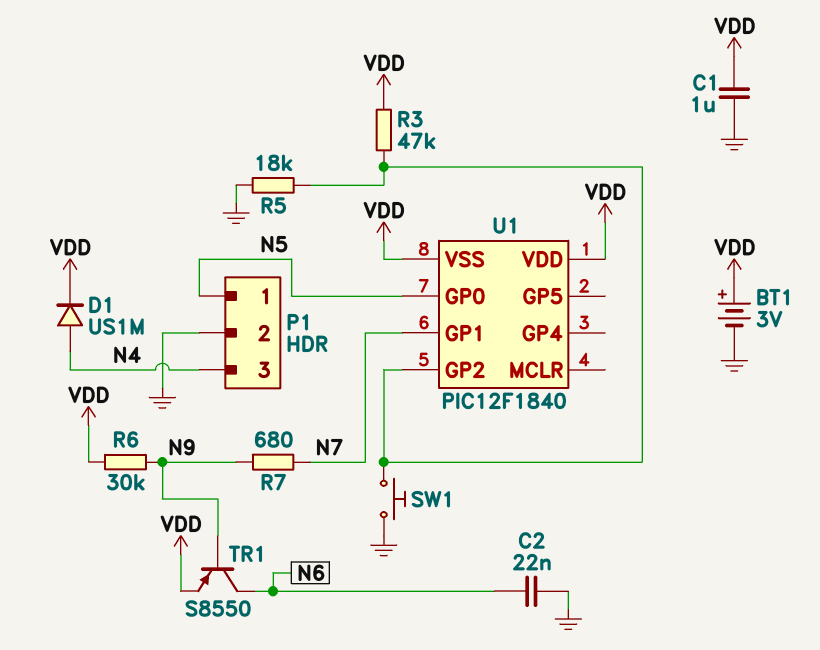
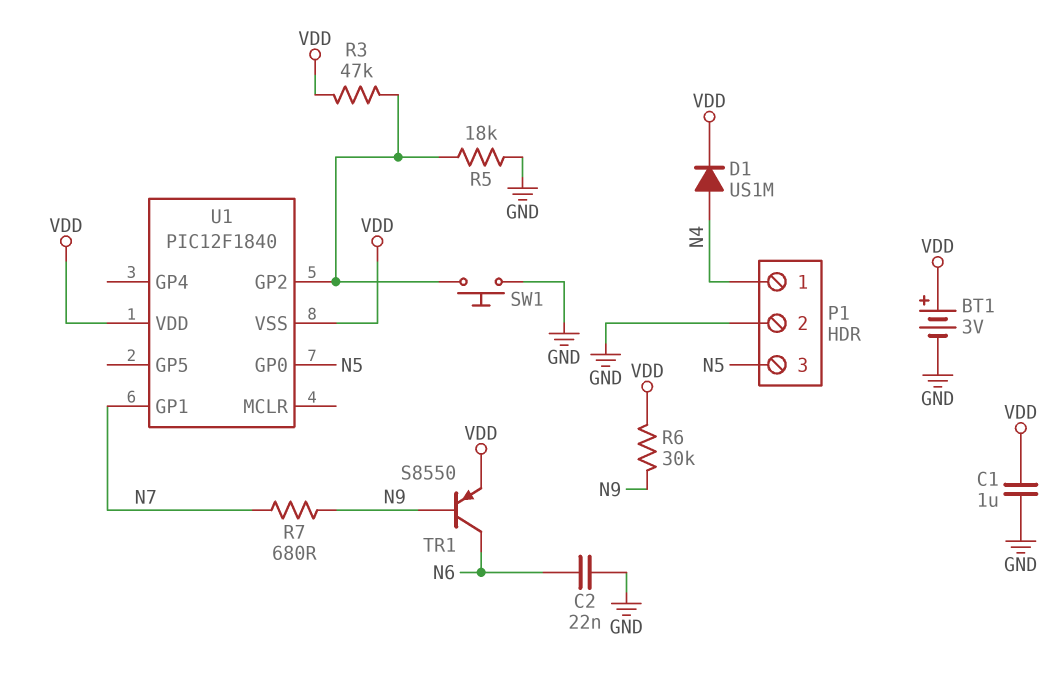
P1 pin 1: N5 -> N4
P1 pin 3: N4 -> N5

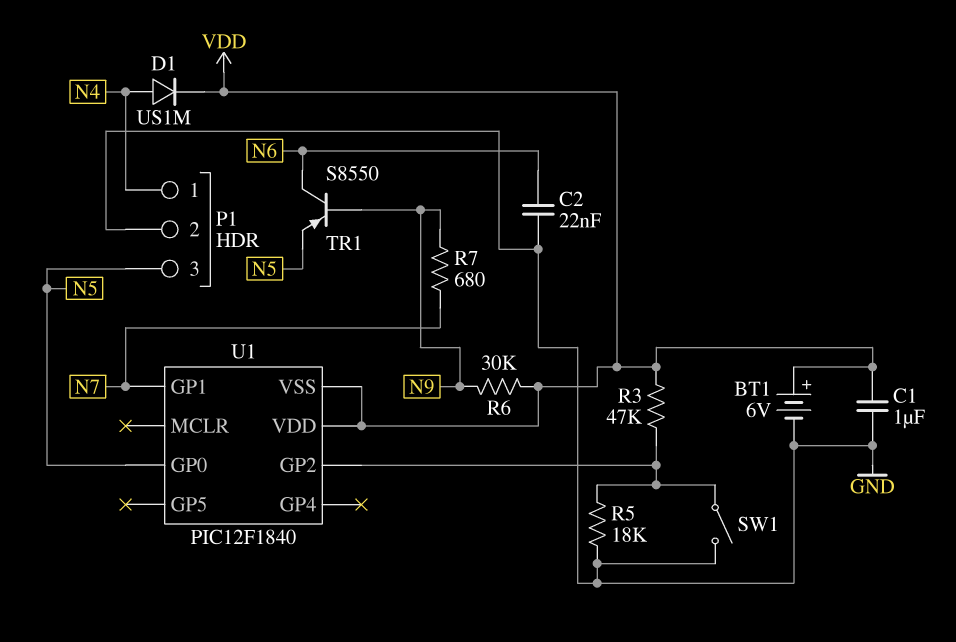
BT1: 3V (plus VDD, minus GND) -> 6V (plus VDD, minus GND)
SW1: button (GND, U1/GP2) -> switch (GND, U1/GP2)
TR1: PNP S8550 (B N9, C N6, E VDD) -> PNP S8550 (B N9, C N6, E N5)

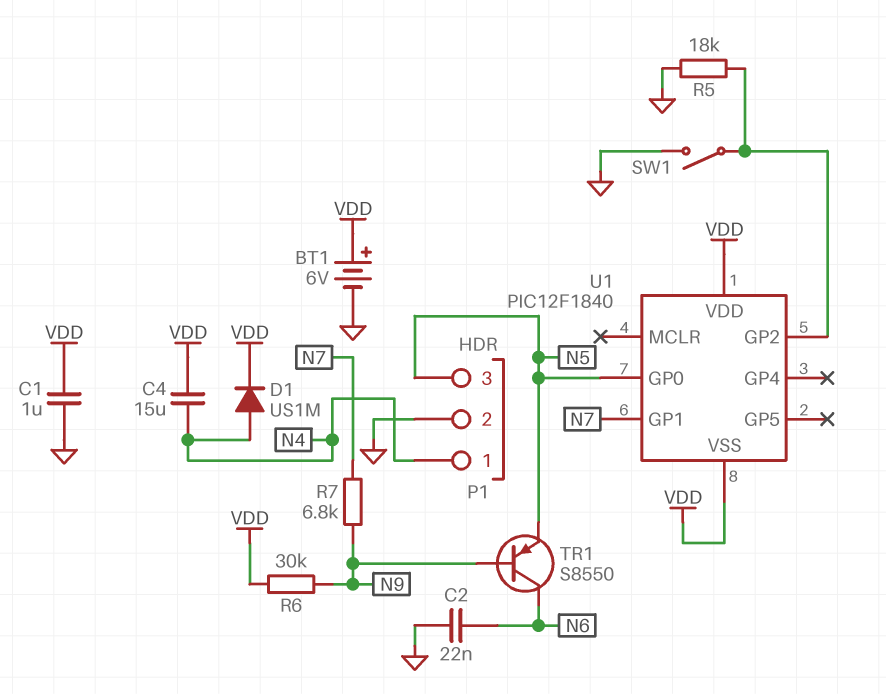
C4: none -> 15uF (N4, VDD)
R3: 47k (U1/GP2, VDD) -> none
R7: 680 (N7, N9) -> 6.8k (N7, N9)

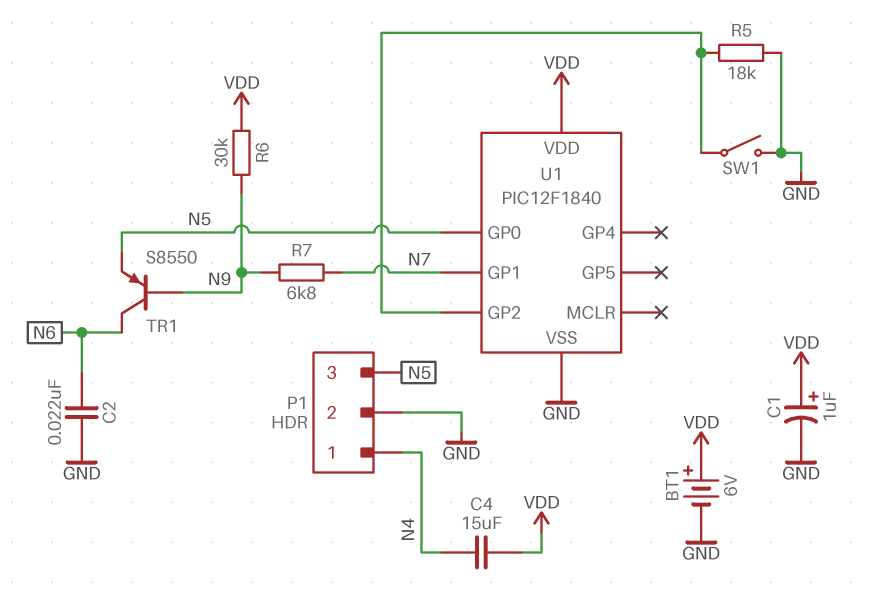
C1: 1uF (GND, VDD) -> 1uF (plus VDD, minus GND)
D1: diode US1M (A N4, K VDD) -> none
U1 pin VSS: VDD -> GND

